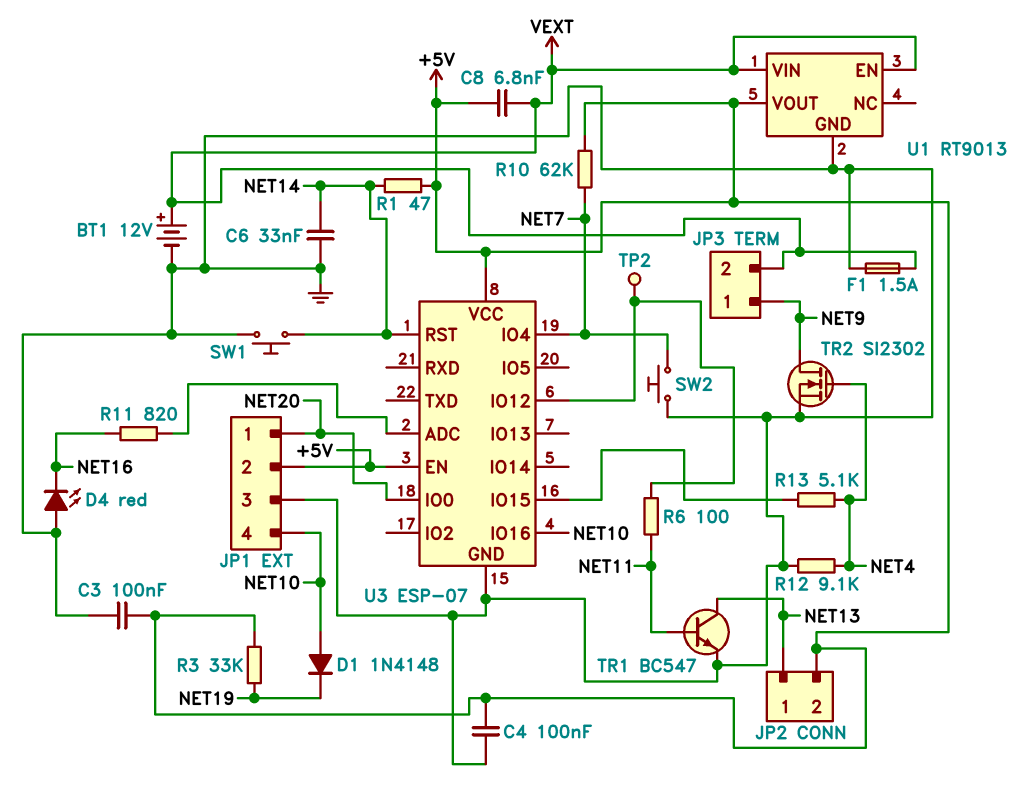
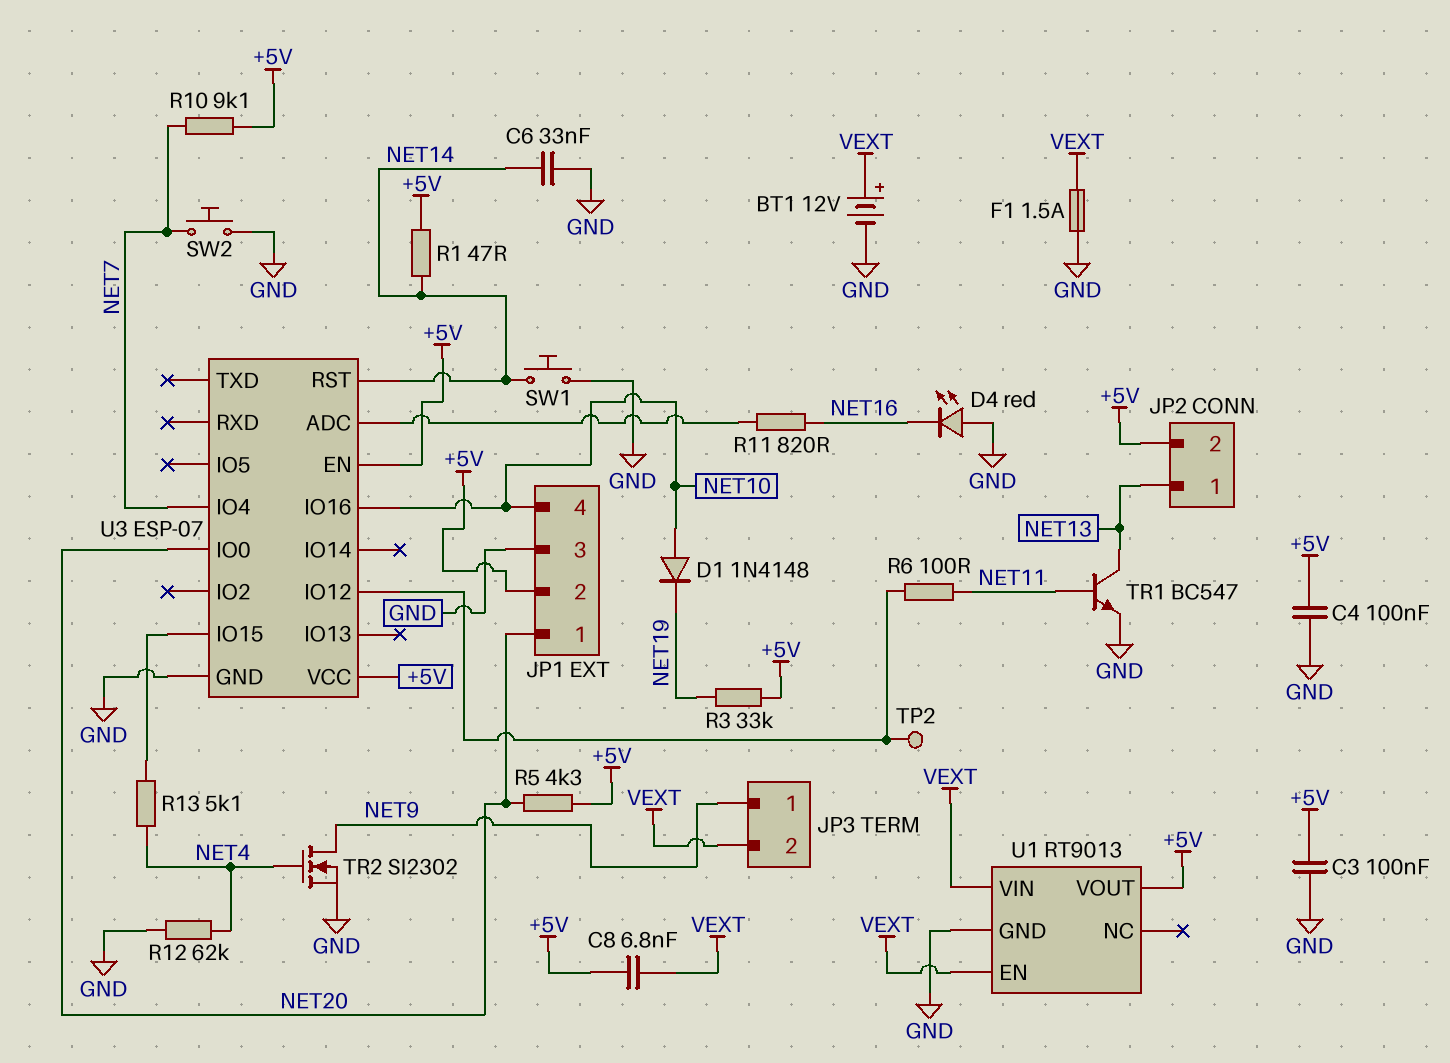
R5: none -> 4.3k (+5V, NET20)
R10: 62k (+5V, NET7) -> 9.1k (+5V, NET7)
R12: 9.1k (GND, NET4) -> 62k (GND, NET4)

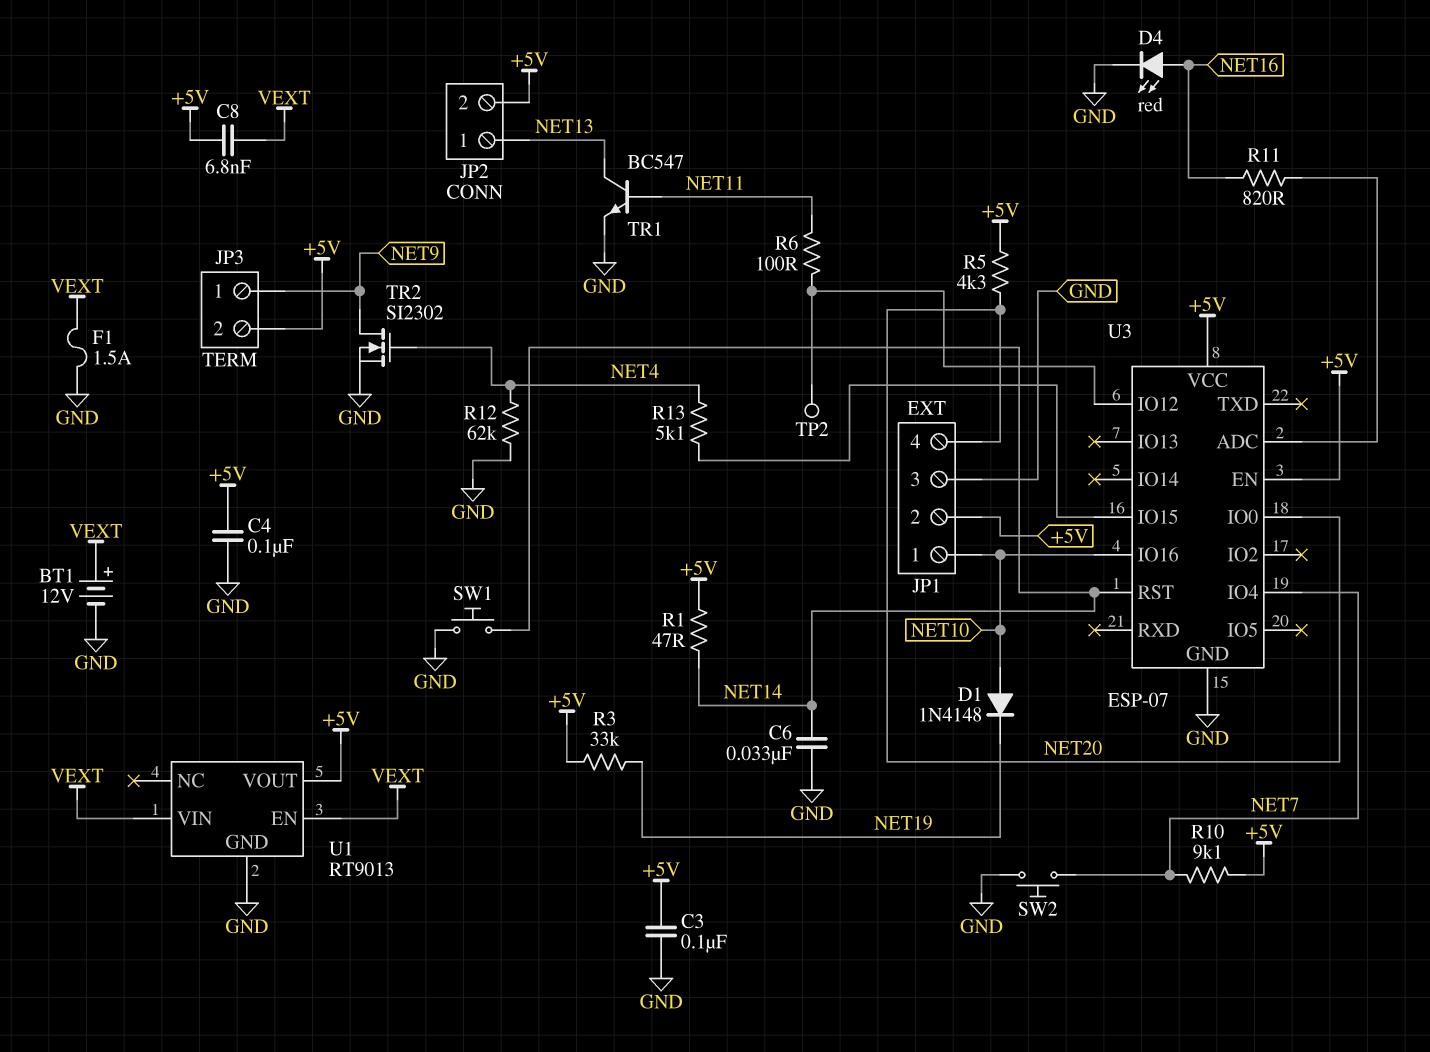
D4: LED red (A GND, K NET16) -> LED red (A NET16, K GND)
JP1 pin 1: NET20 -> NET10
JP1 pin 4: NET10 -> NET20
JP3 pin 2: VEXT -> +5V

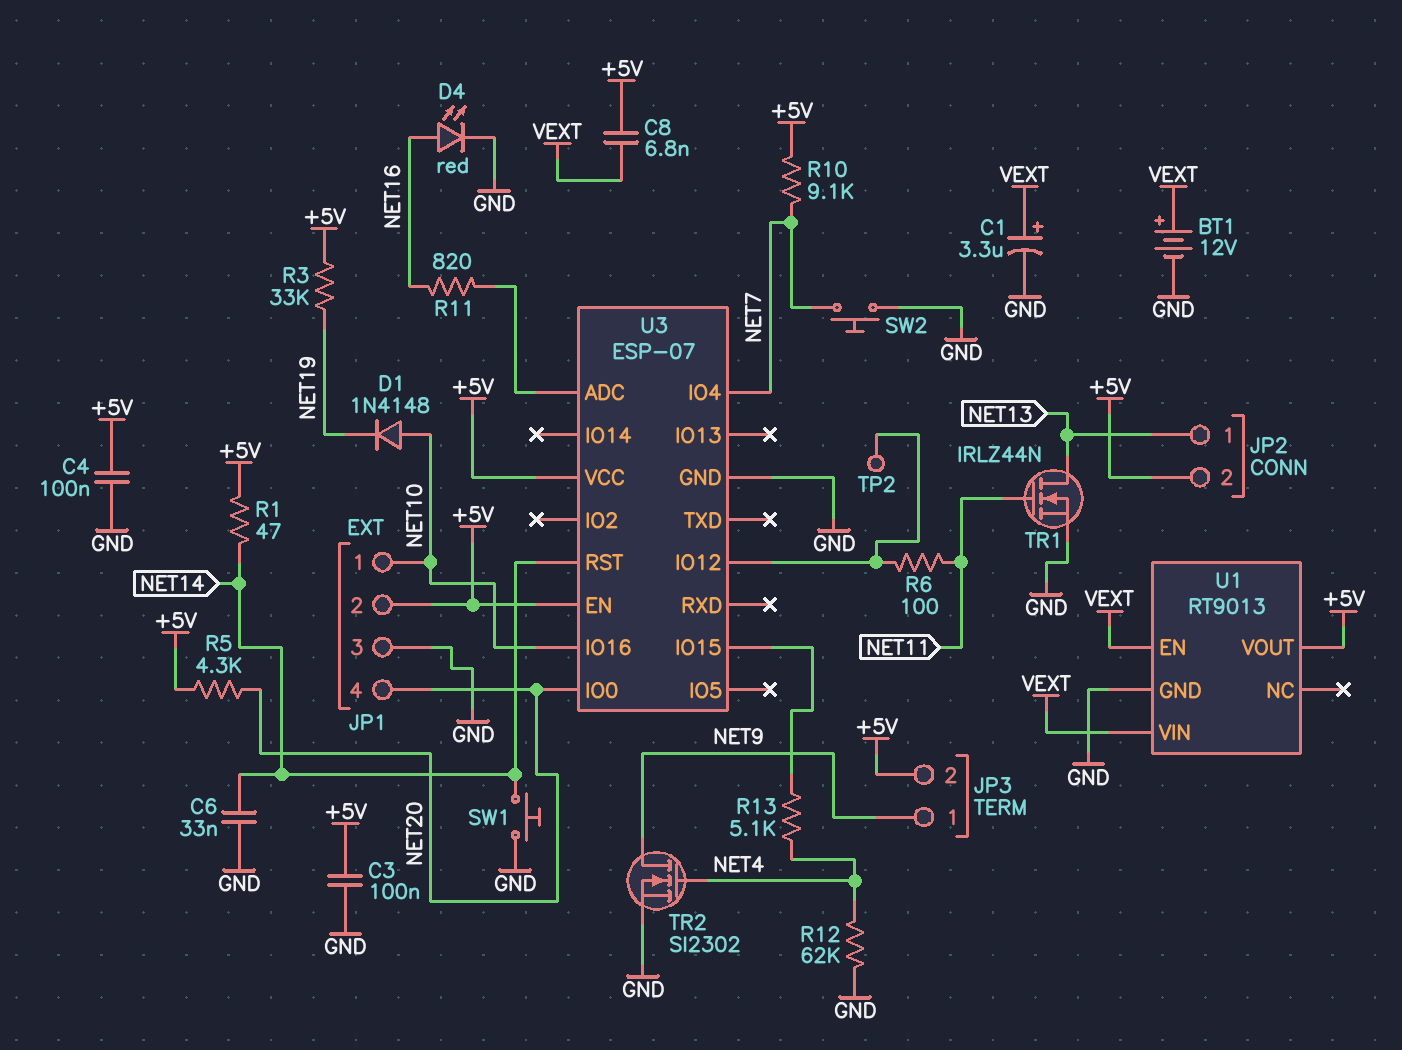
C1: none -> 3.3uF (plus VEXT, minus GND)
F1: 1.5A (GND, VEXT) -> none
TR1: NPN BC547 (B NET11, C NET13, E GND) -> NMOS IRLZ44N (G NET11, D NET13, S GND)

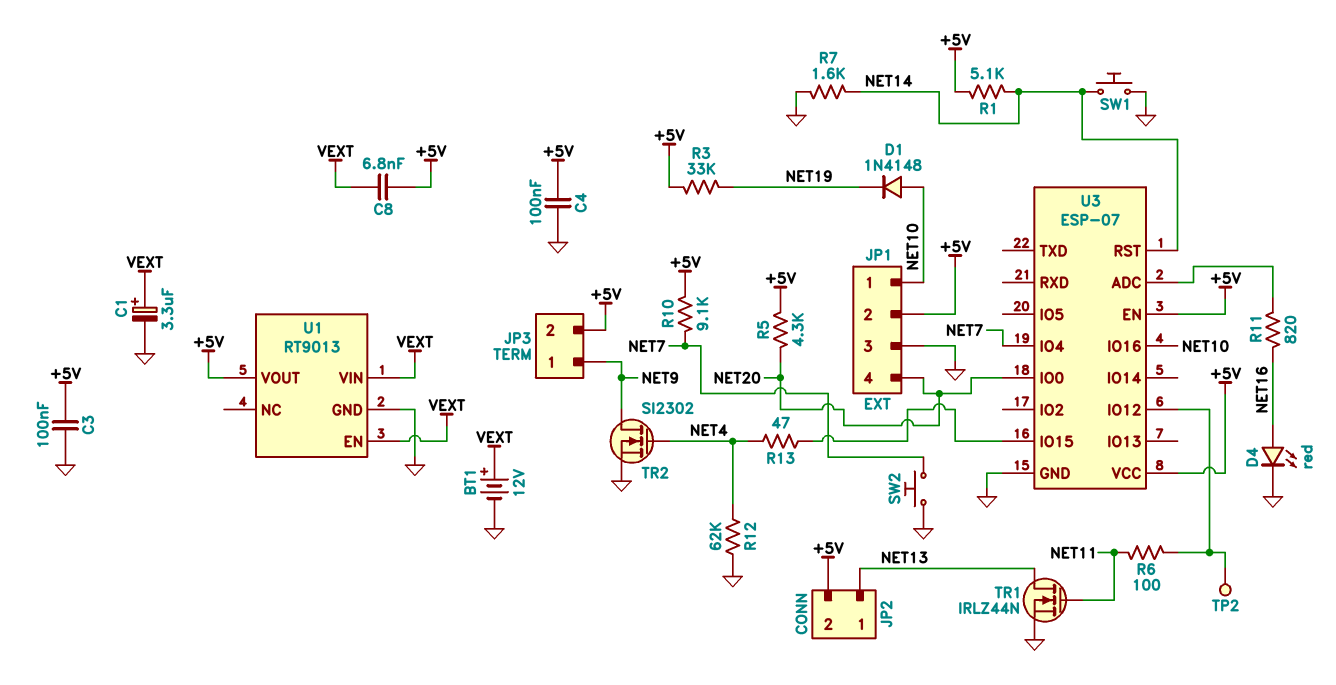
C6: 33nF (GND, NET14) -> none
R1: 47 (+5V, NET14) -> 5.1k (+5V, NET14)
R7: none -> 1.6k (GND, NET14)
R13: 5.1k (NET4, U3/IO15) -> 47 (NET4, U3/IO15)

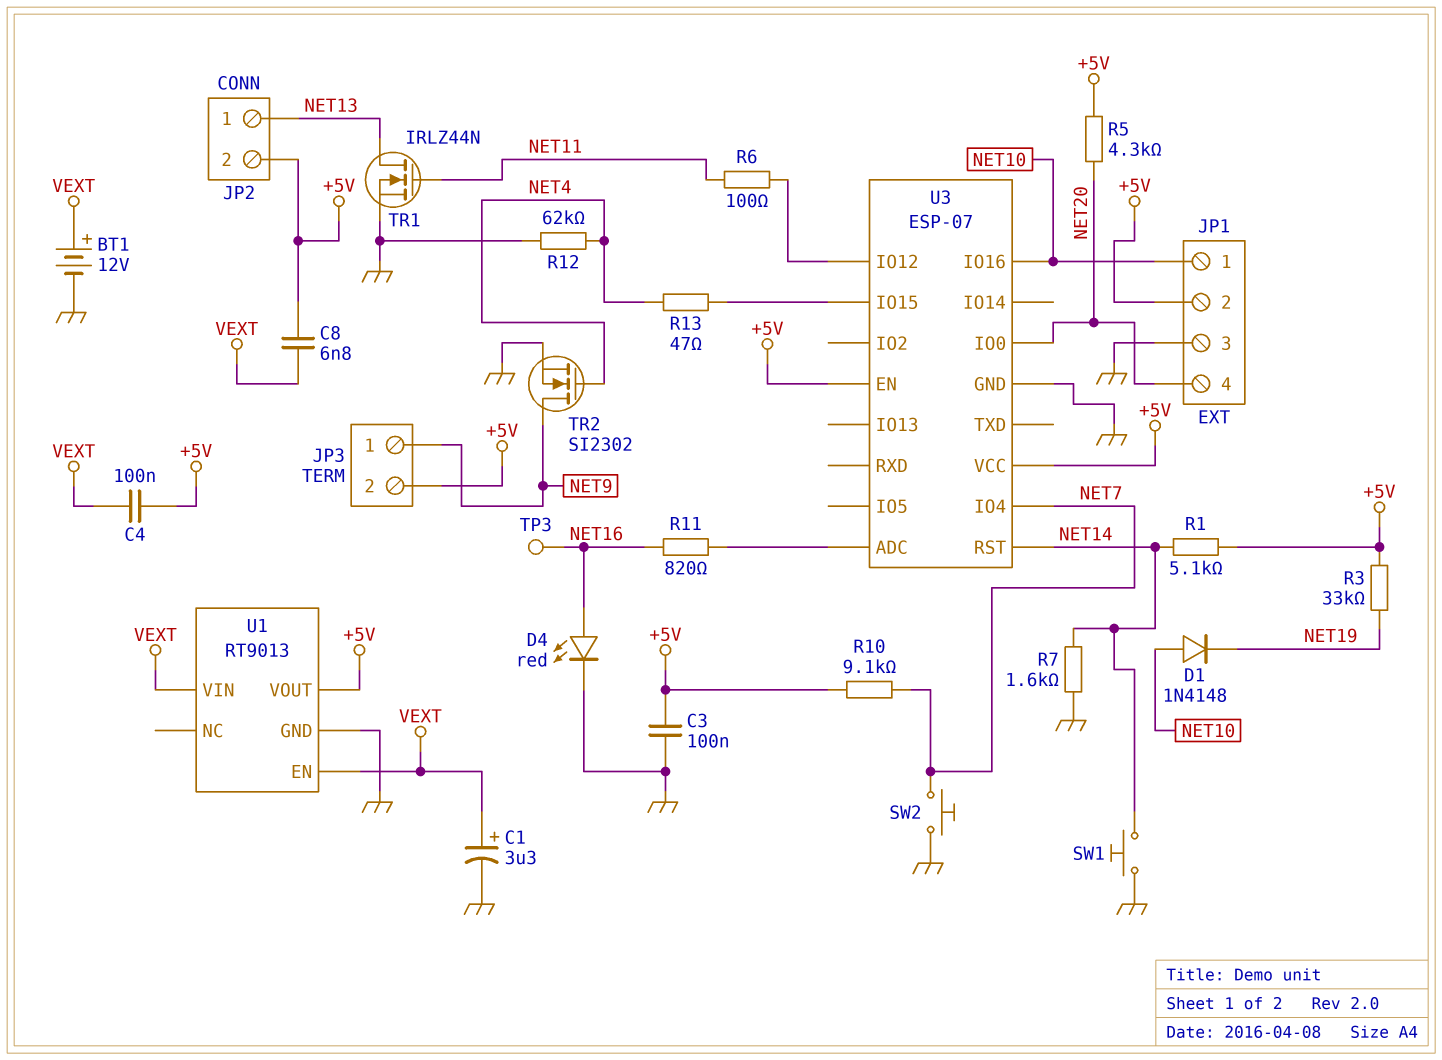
C4: 100nF (+5V, GND) -> 100nF (+5V, VEXT)
TP2: test point (U3/IO12) -> none
TP3: none -> test point (NET16)

